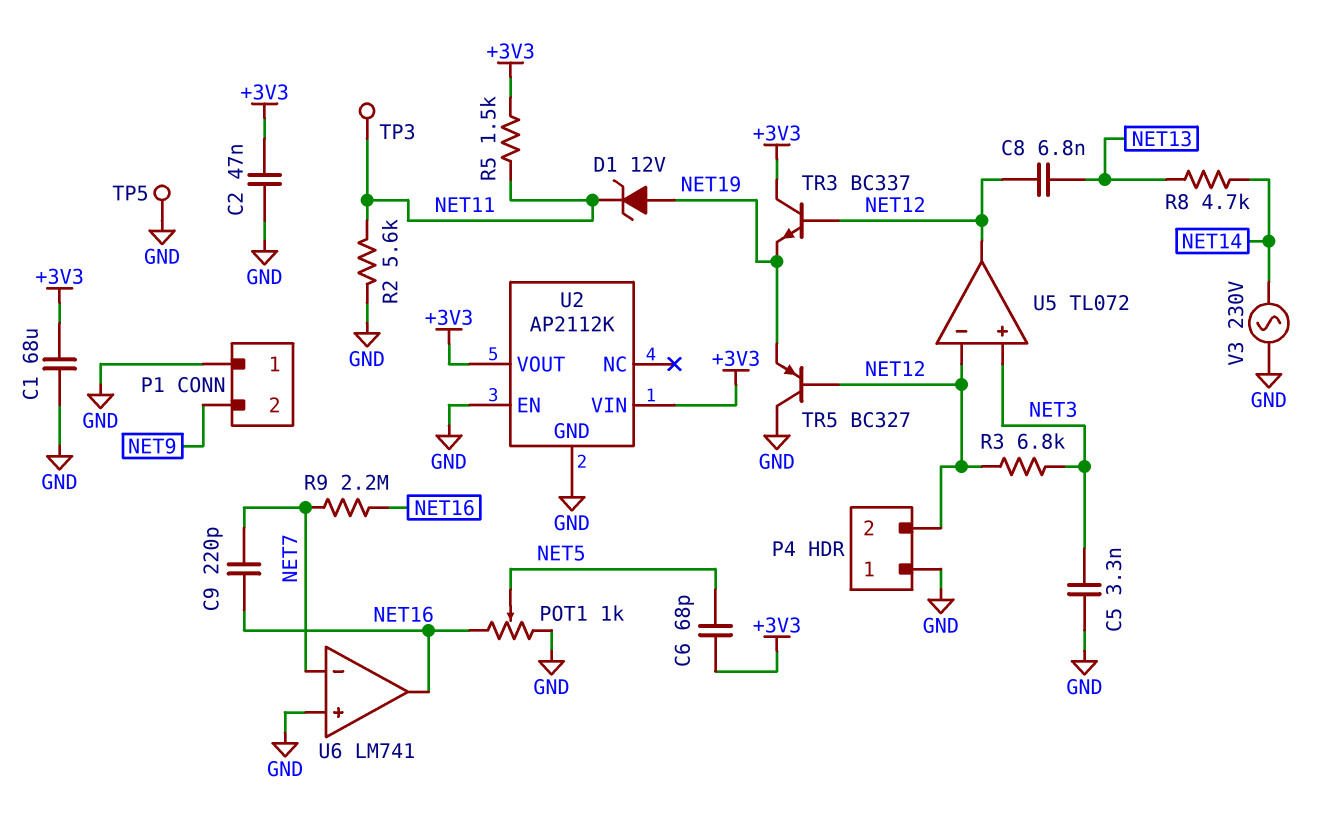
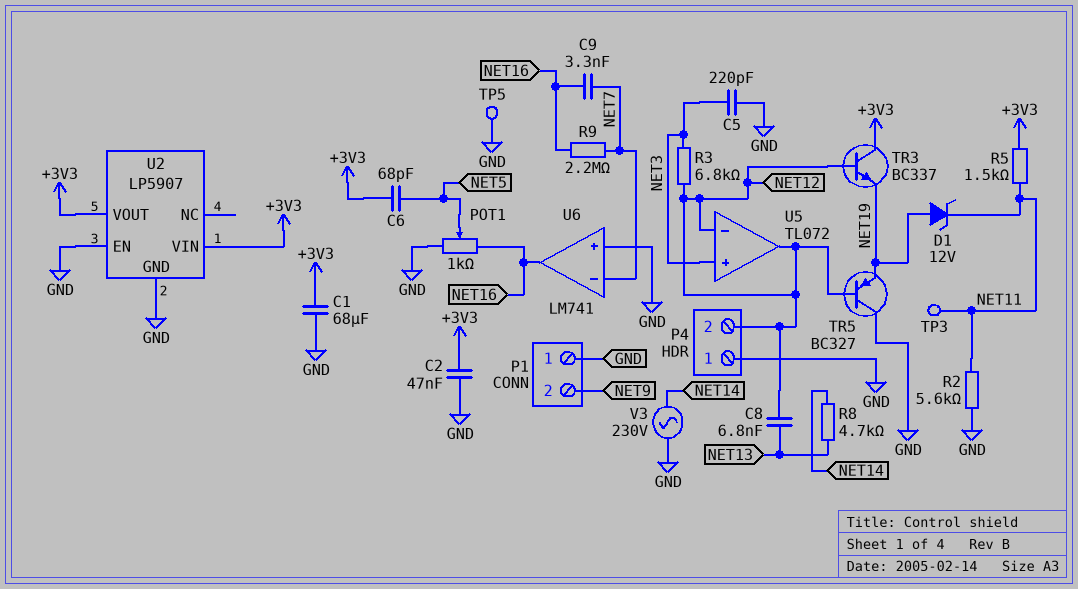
C5: 3.3nF (GND, NET3) -> 220pF (GND, NET3)
C9: 220pF (NET7, NET16) -> 3.3nF (NET7, NET16)
U2: AP2112K -> LP5907

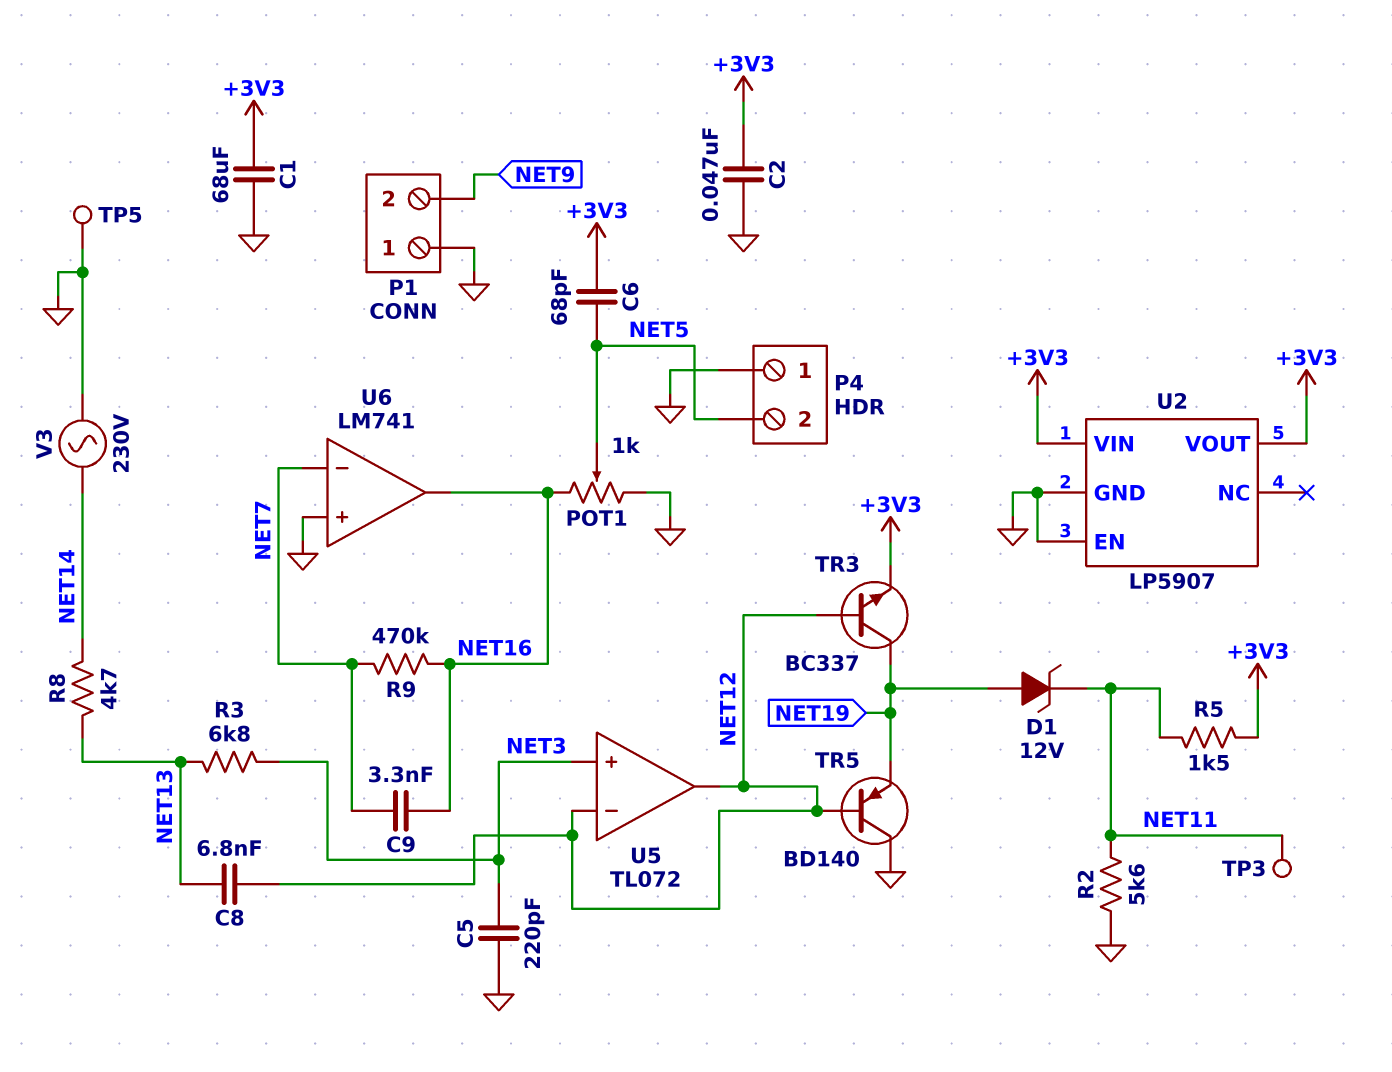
P4 pin 2: NET12 -> NET5
R3: 6.8k (NET3, NET12) -> 6.8k (NET3, NET13)
R9: 2.2M (NET7, NET16) -> 470k (NET7, NET16)
TR3: NPN BC337 (B NET12, C +3V3, E NET19) -> NPN BC337 (B NET12, C NET19, E +3V3)
TR5: PNP BC327 (B NET12, C GND, E NET19) -> PNP BD140 (B NET12, C GND, E NET19)

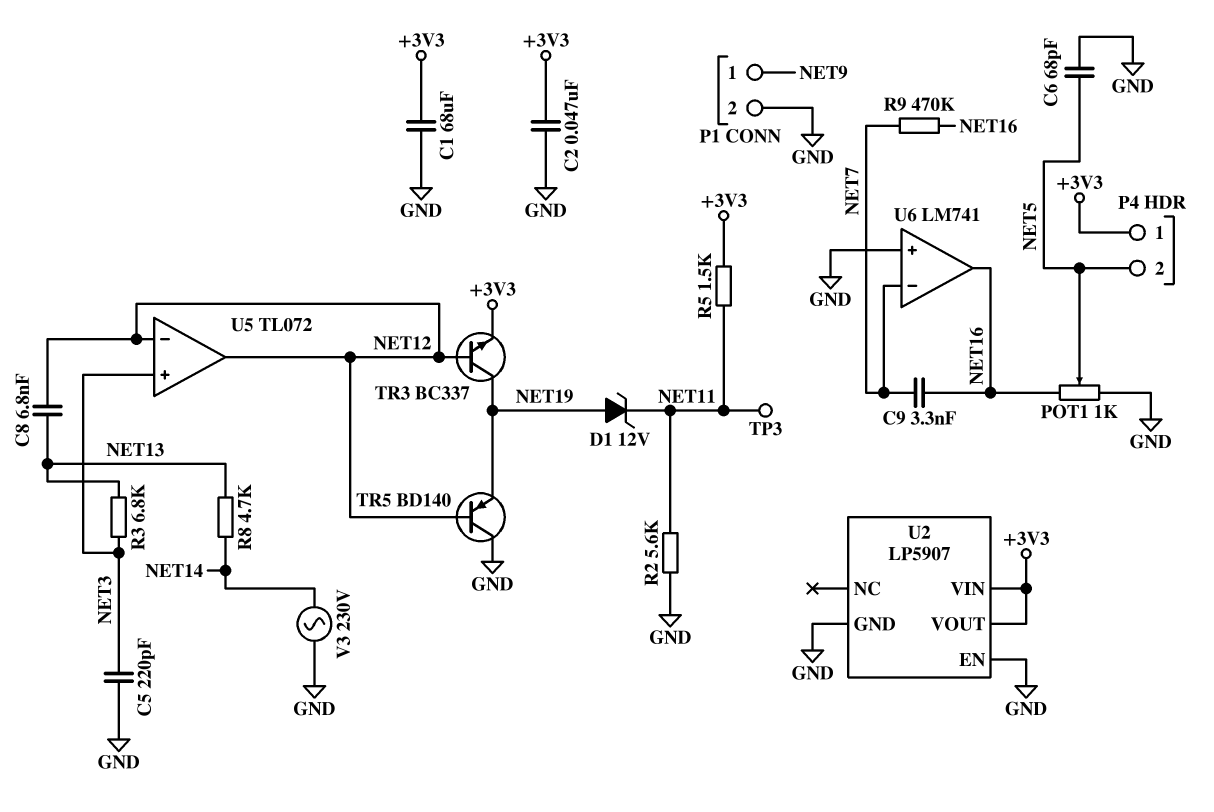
C6: 68pF (+3V3, NET5) -> 68pF (GND, NET5)
P1 pin 1: GND -> NET9
P1 pin 2: NET9 -> GND
P4 pin 1: GND -> +3V3
TP5: test point (GND) -> none

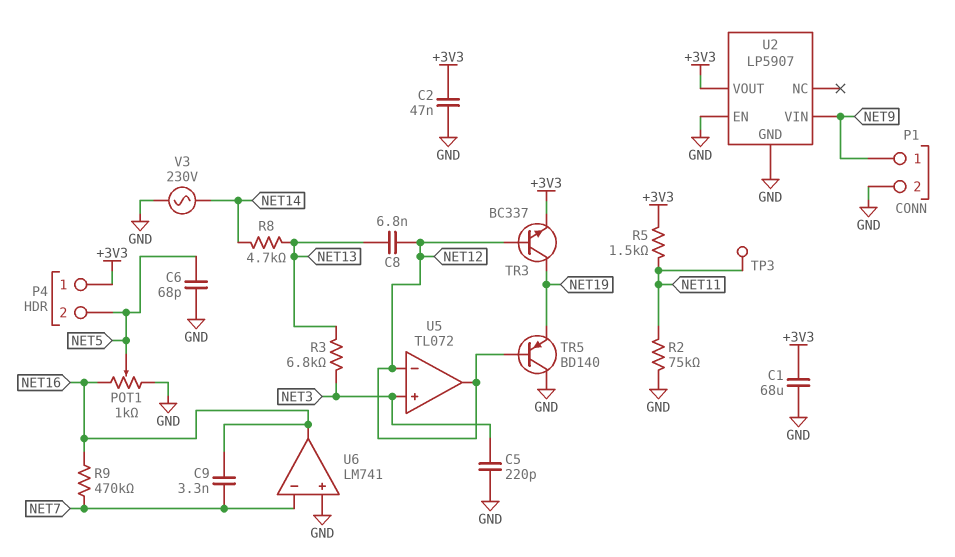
D1: zener 12V (A NET19, K NET11) -> none
R2: 5.6k (GND, NET11) -> 75k (GND, NET11)
U2 pin VIN: +3V3 -> NET9

